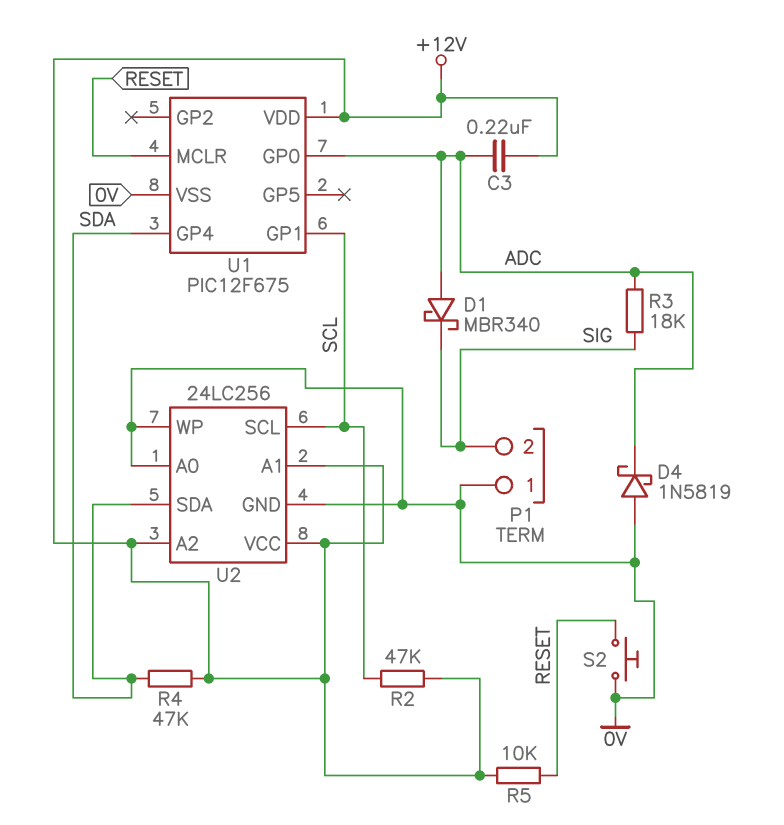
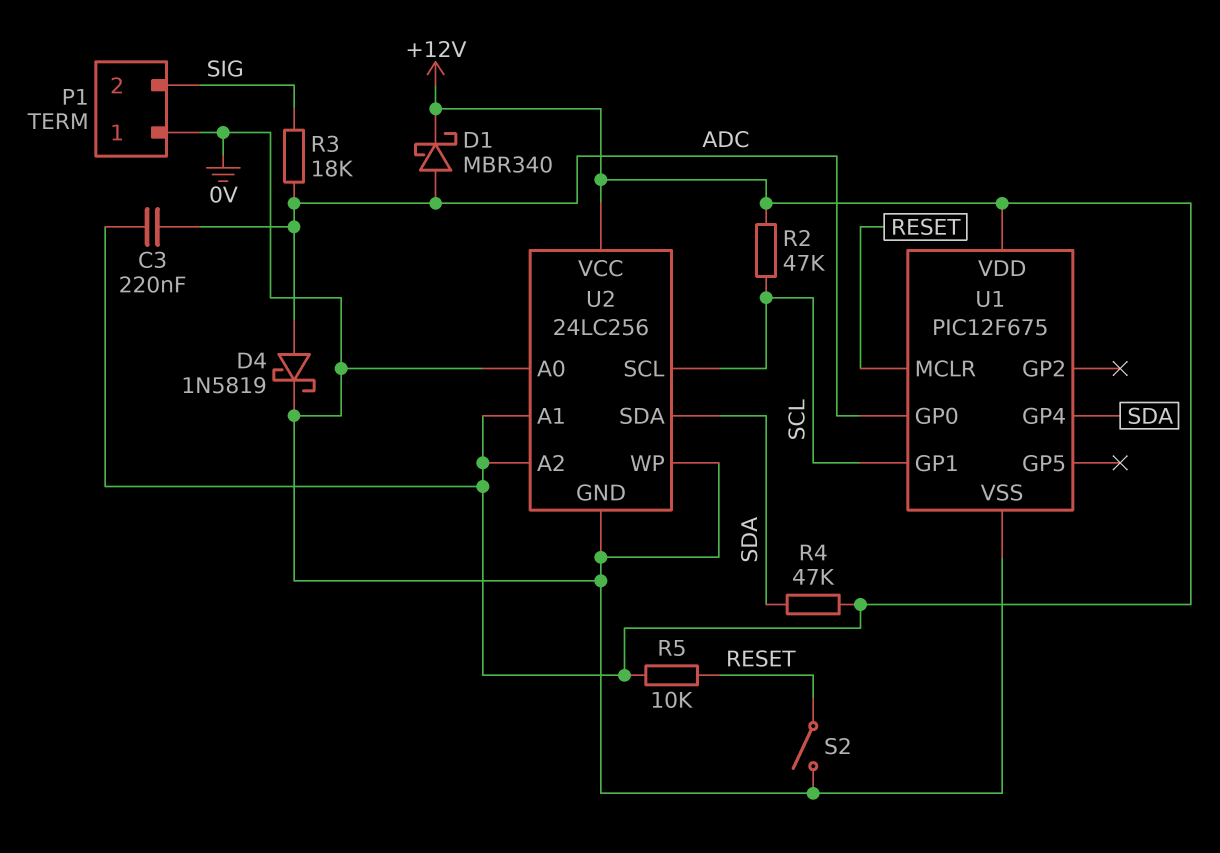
D1: schottky MBR340 (A ADC, K SIG) -> schottky MBR340 (A ADC, K +12V)
D4: schottky 1N5819 (A 0V, K ADC) -> schottky 1N5819 (A ADC, K 0V)
S2: button (0V, RESET) -> switch (0V, RESET)

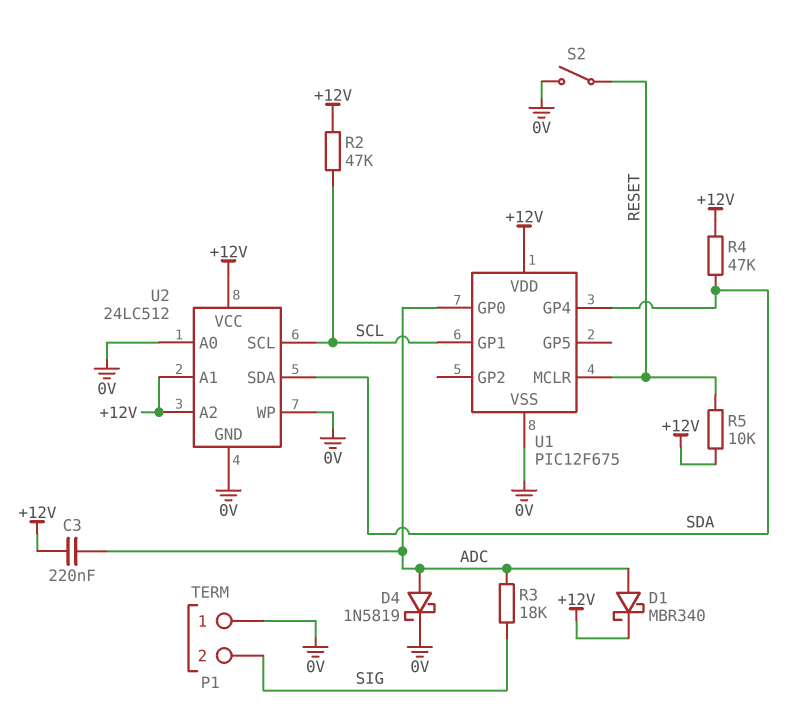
U2: 24LC256 -> 24LC512

